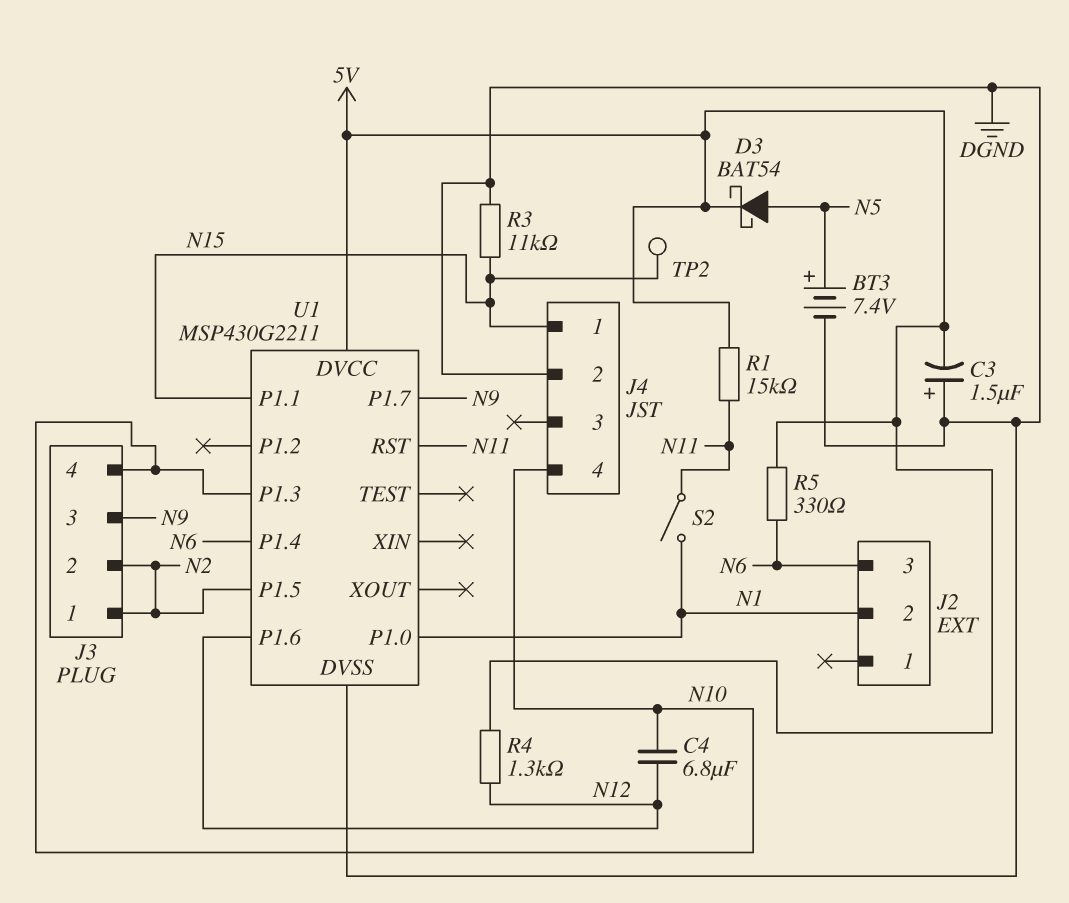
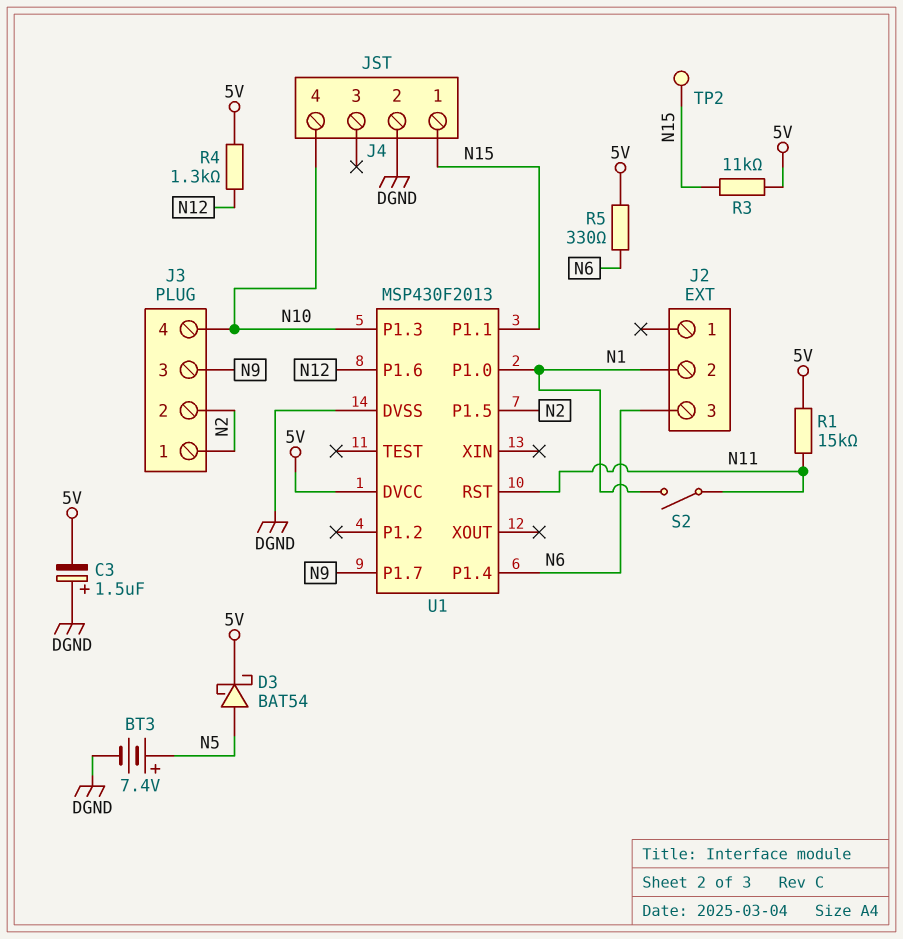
C4: 6.8uF (N10, N12) -> none
R3: 11k (DGND, N15) -> 11k (5V, N15)
U1: MSP430G2211 -> MSP430F2013

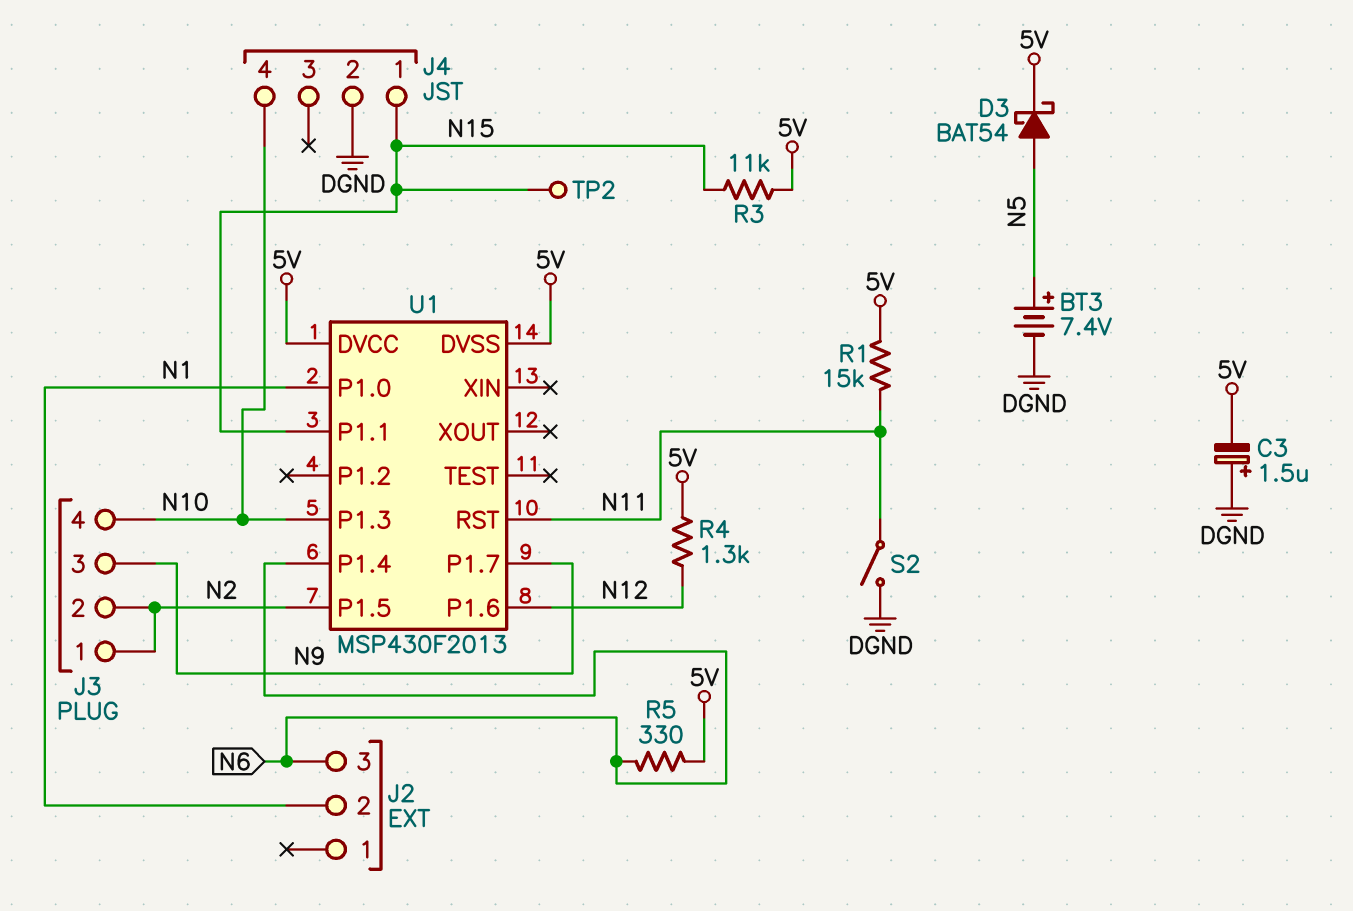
S2: switch (N1, N11) -> switch (DGND, N11)
U1 pin DVSS: DGND -> 5V

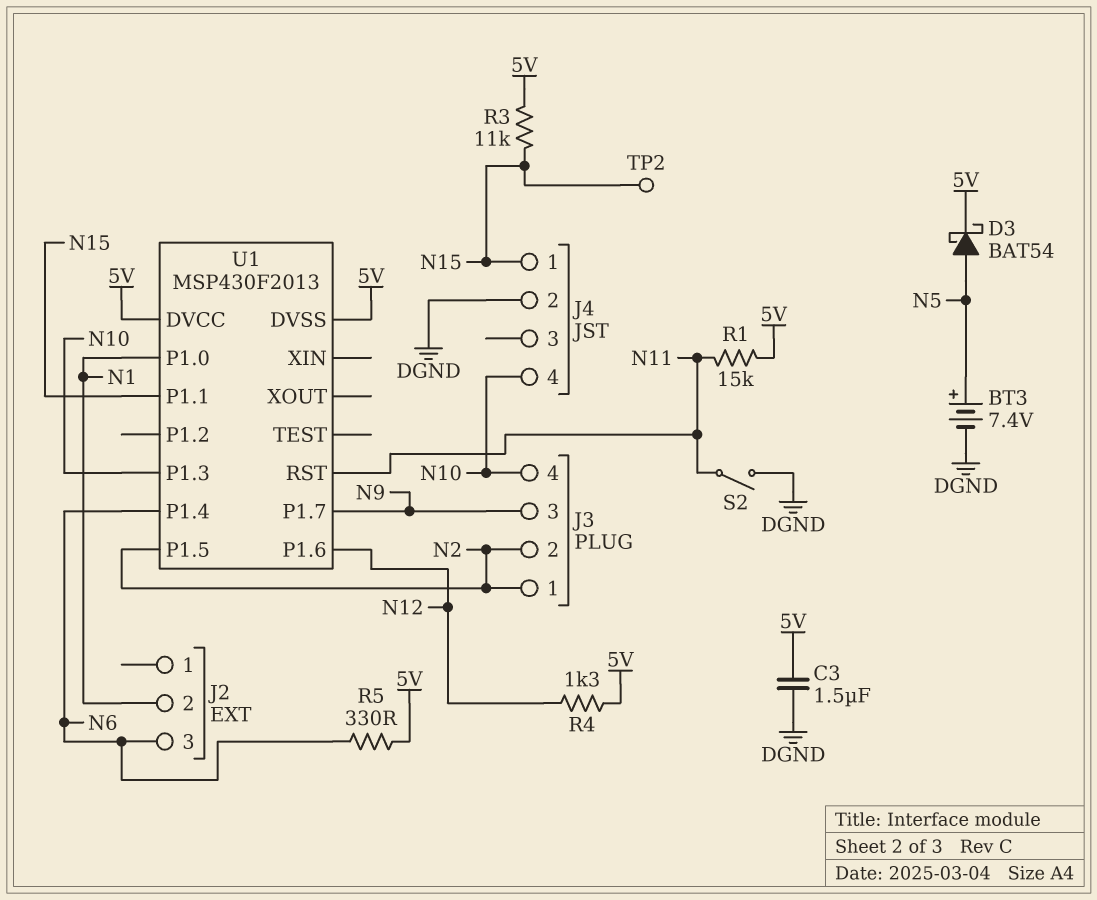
C3: 1.5uF (plus DGND, minus 5V) -> 1.5uF (5V, DGND)

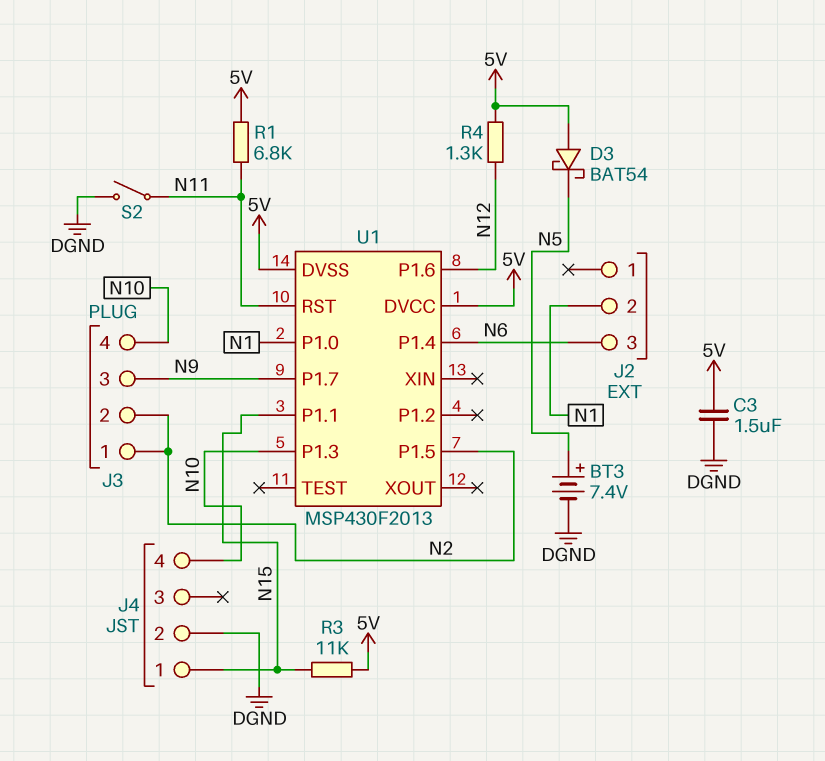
D3: schottky BAT54 (A N5, K 5V) -> schottky BAT54 (A 5V, K N5)
R1: 15k (5V, N11) -> 6.8k (5V, N11)
R5: 330 (5V, N6) -> none
TP2: test point (N15) -> none

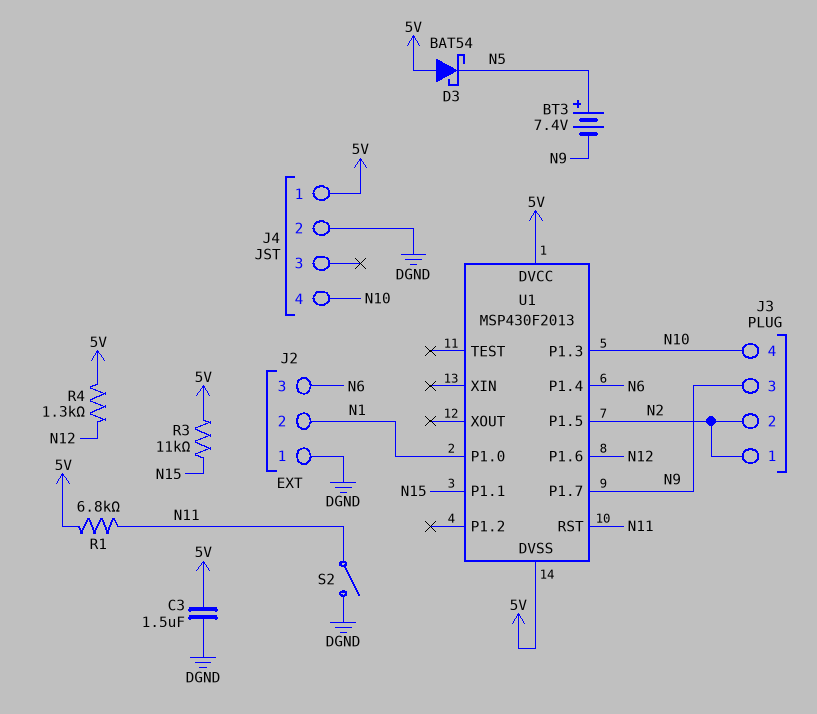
BT3: 7.4V (plus N5, minus DGND) -> 7.4V (plus N5, minus N9)
J2 pin 1: none -> DGND
J4 pin 1: N15 -> 5V

